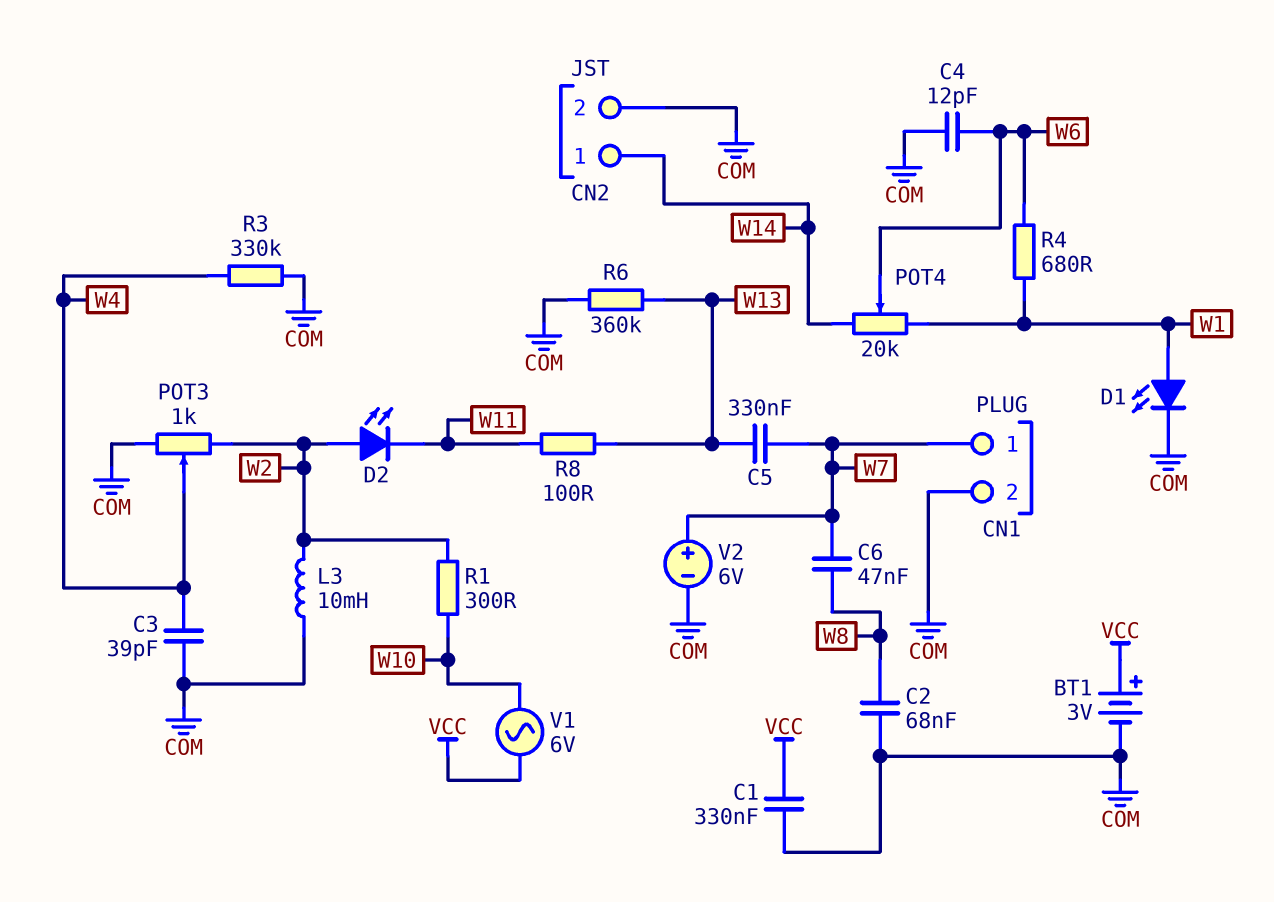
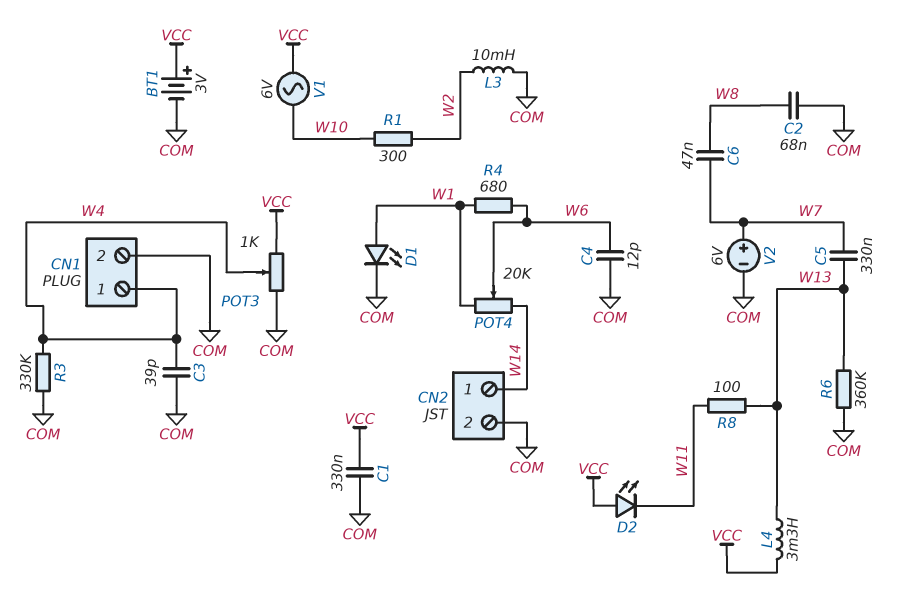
CN1 pin 1: W7 -> W4
D2: LED (A W2, K W11) -> LED (A VCC, K W11)
L4: none -> 3.3mH (VCC, W13)
POT3: 1k (COM, W2, wiper W4) -> 1k (COM, VCC, wiper W4)

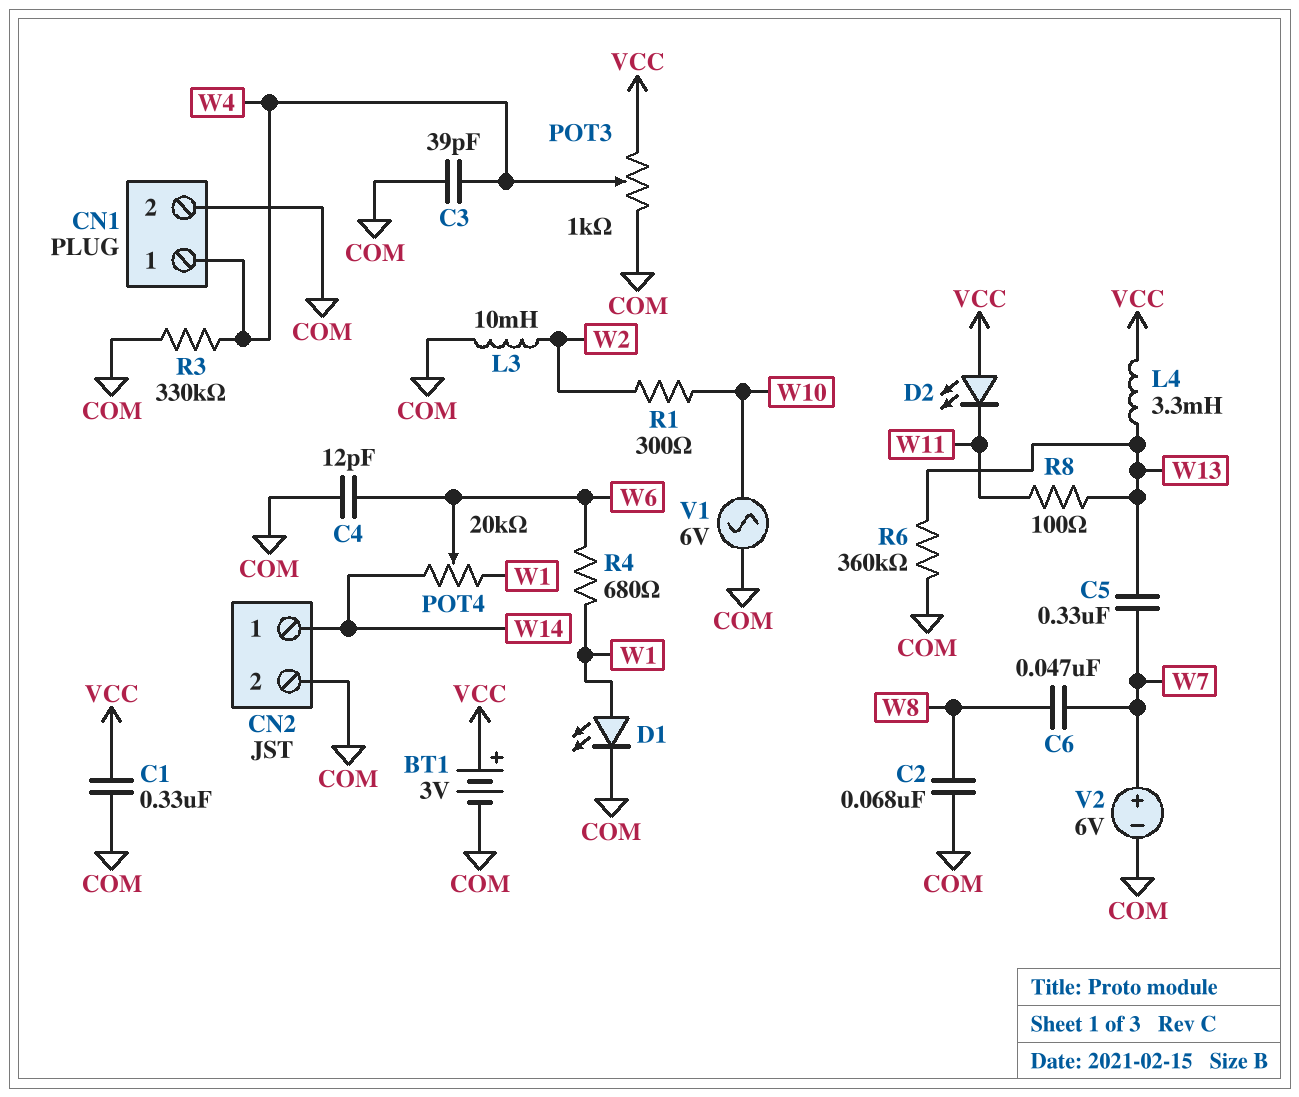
V1: AC 6V (VCC, W10) -> AC 6V (COM, W10)

